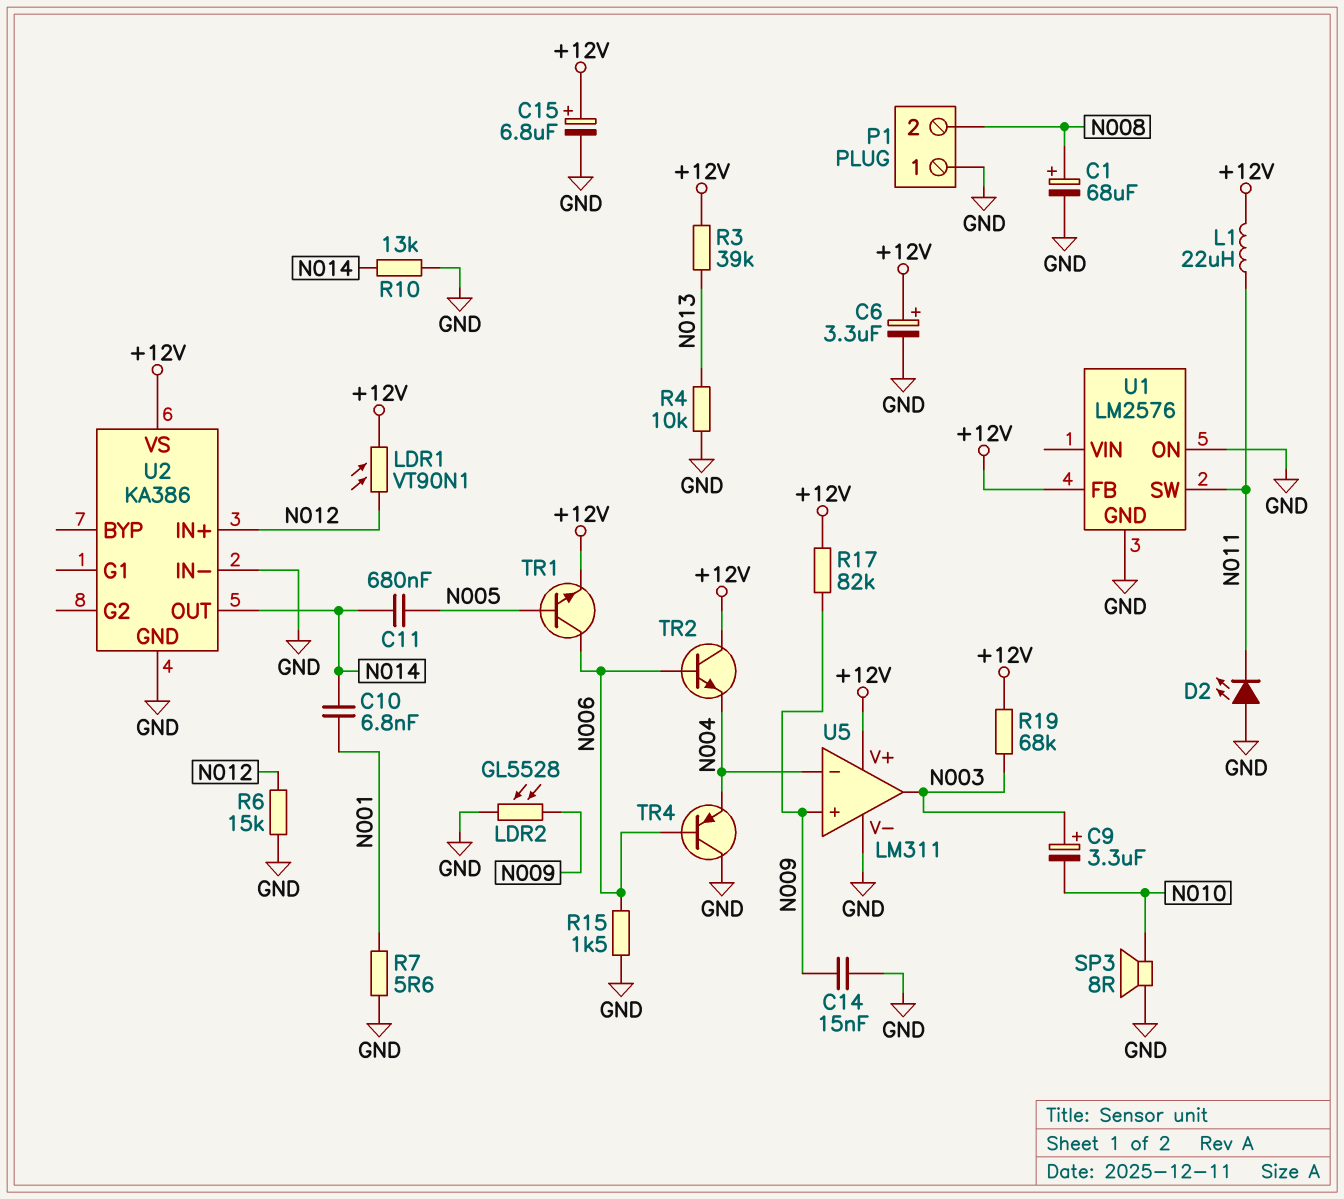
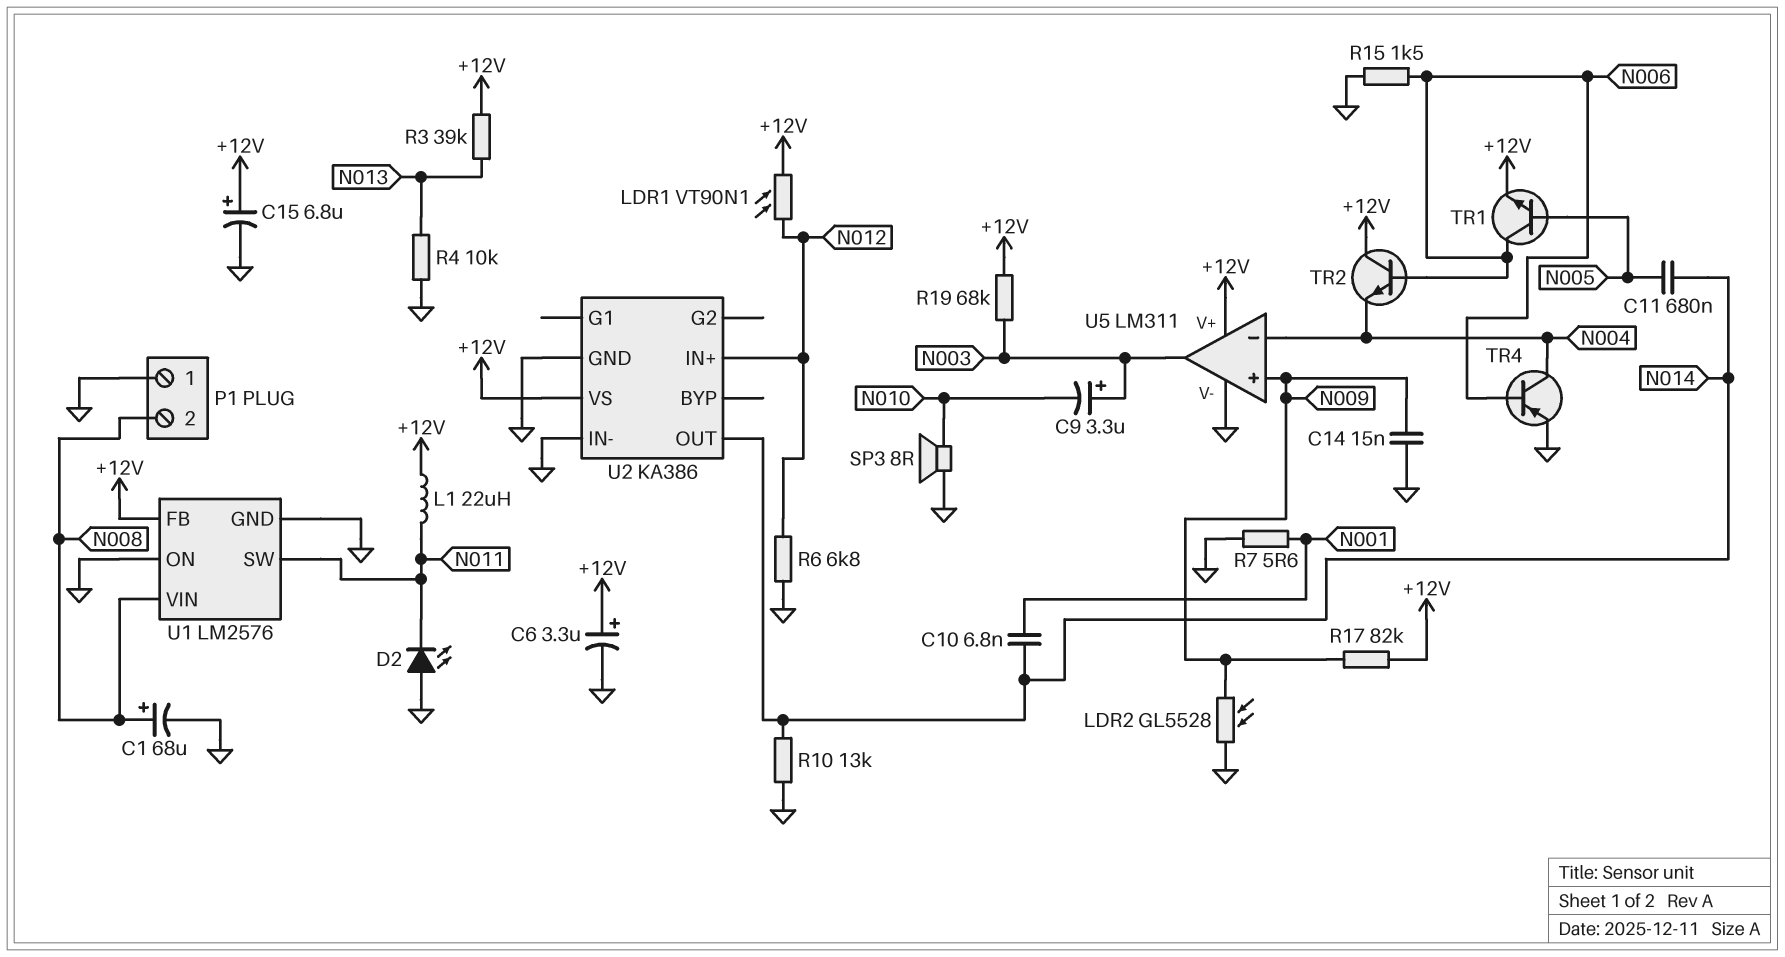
R6: 15k (GND, N012) -> 6.8k (GND, N012)
TR4: PNP (B N006, C GND, E N004) -> PNP (B N006, C N004, E GND)
U1 pin VIN: none -> N008

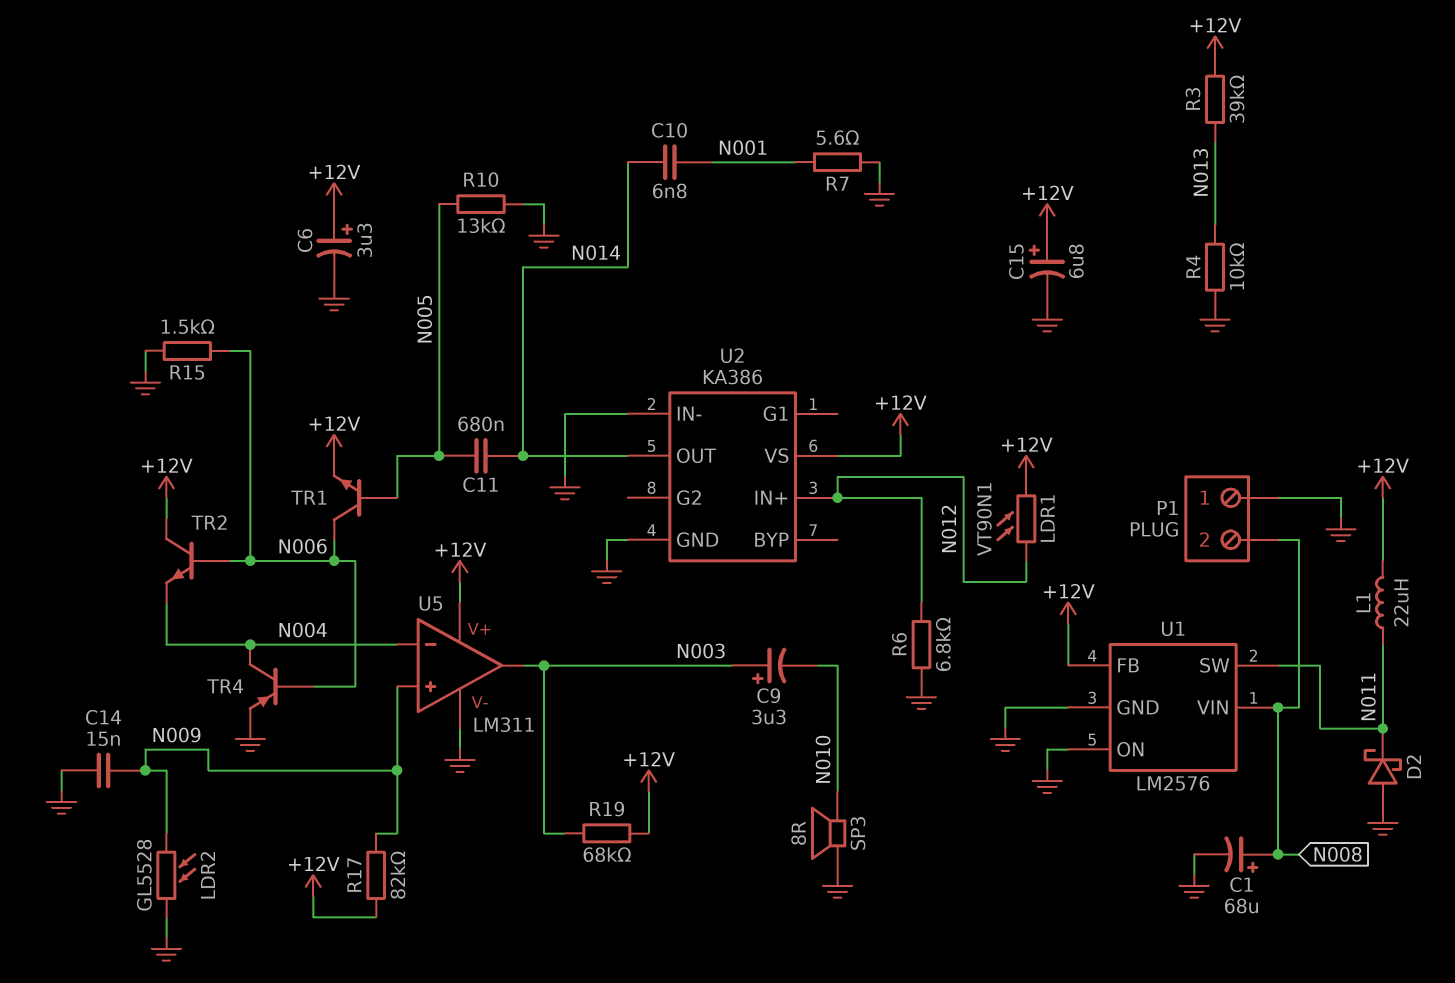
D2: LED (A GND, K N011) -> schottky (A GND, K N011)
R10: 13k (GND, N014) -> 13k (GND, N005)

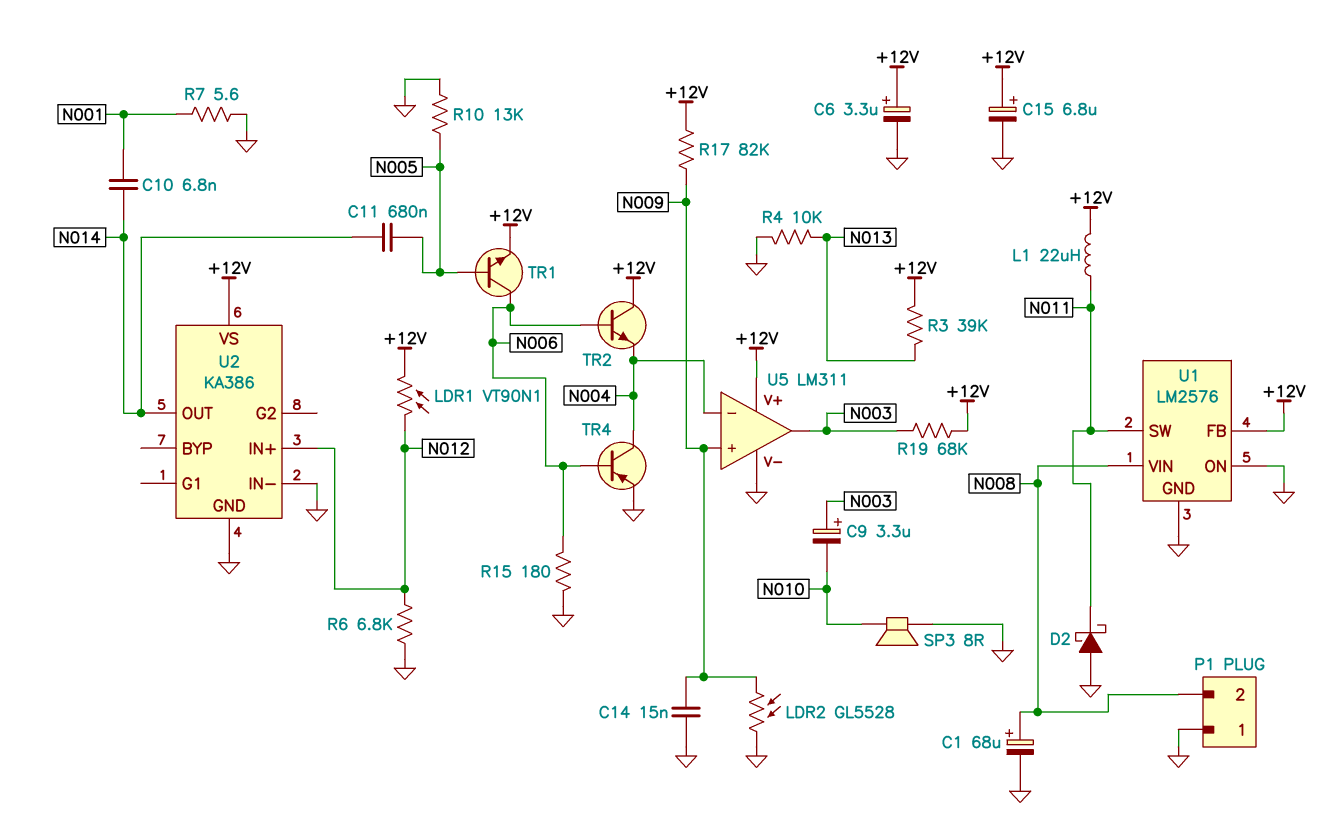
R15: 1.5k (GND, N006) -> 180 (GND, N006)

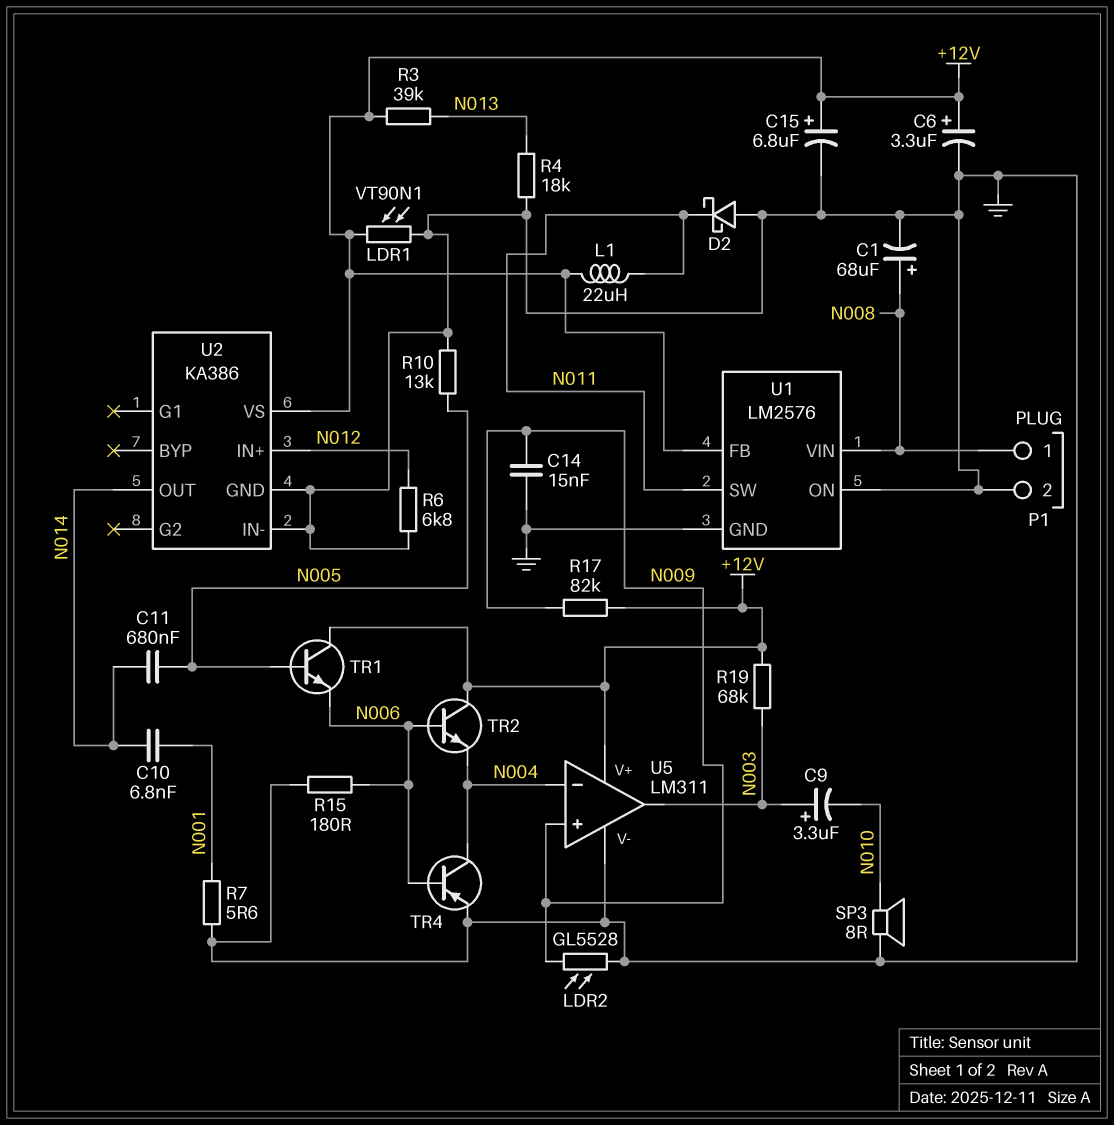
LDR1: VT90N1 (+12V, N012) -> VT90N1 (+12V, GND)
P1 pin 1: GND -> N008
P1 pin 2: N008 -> GND
R4: 10k (GND, N013) -> 18k (GND, N013)
TR1: NPN (B N005, C N006, E +12V) -> NPN (B N005, C +12V, E N006)

